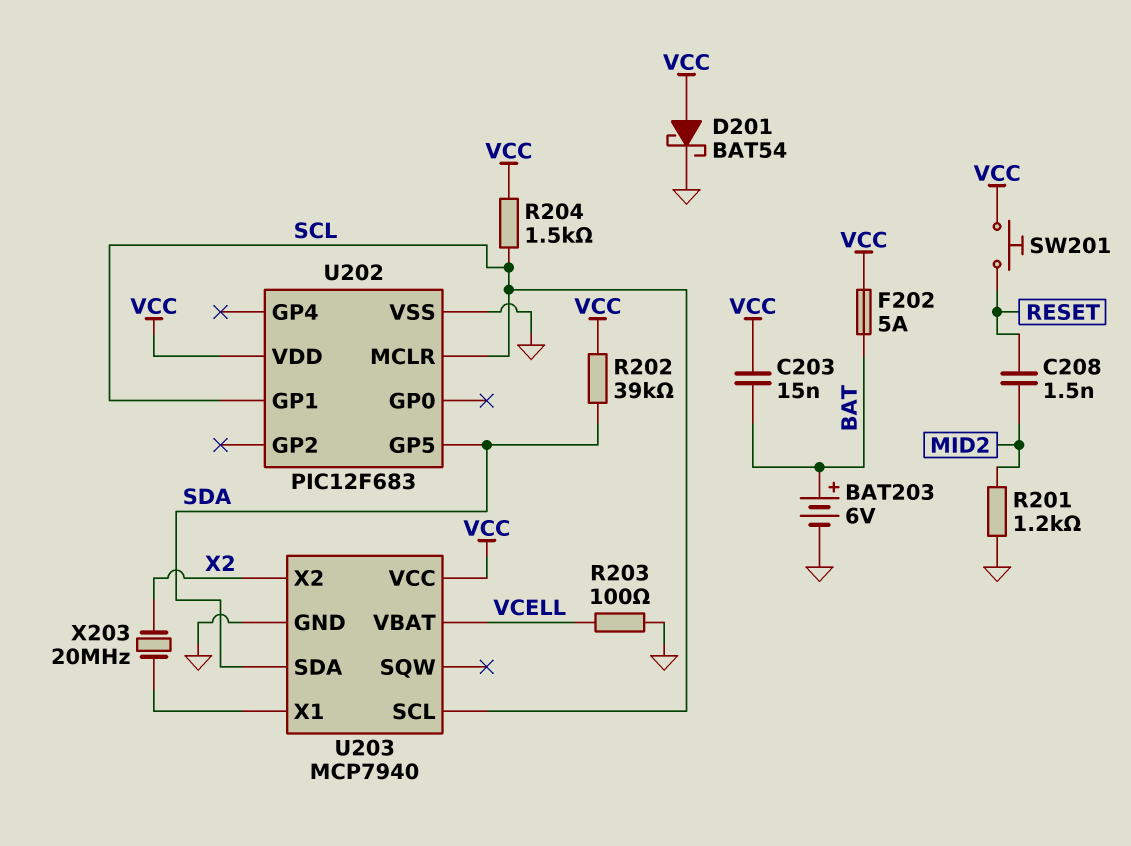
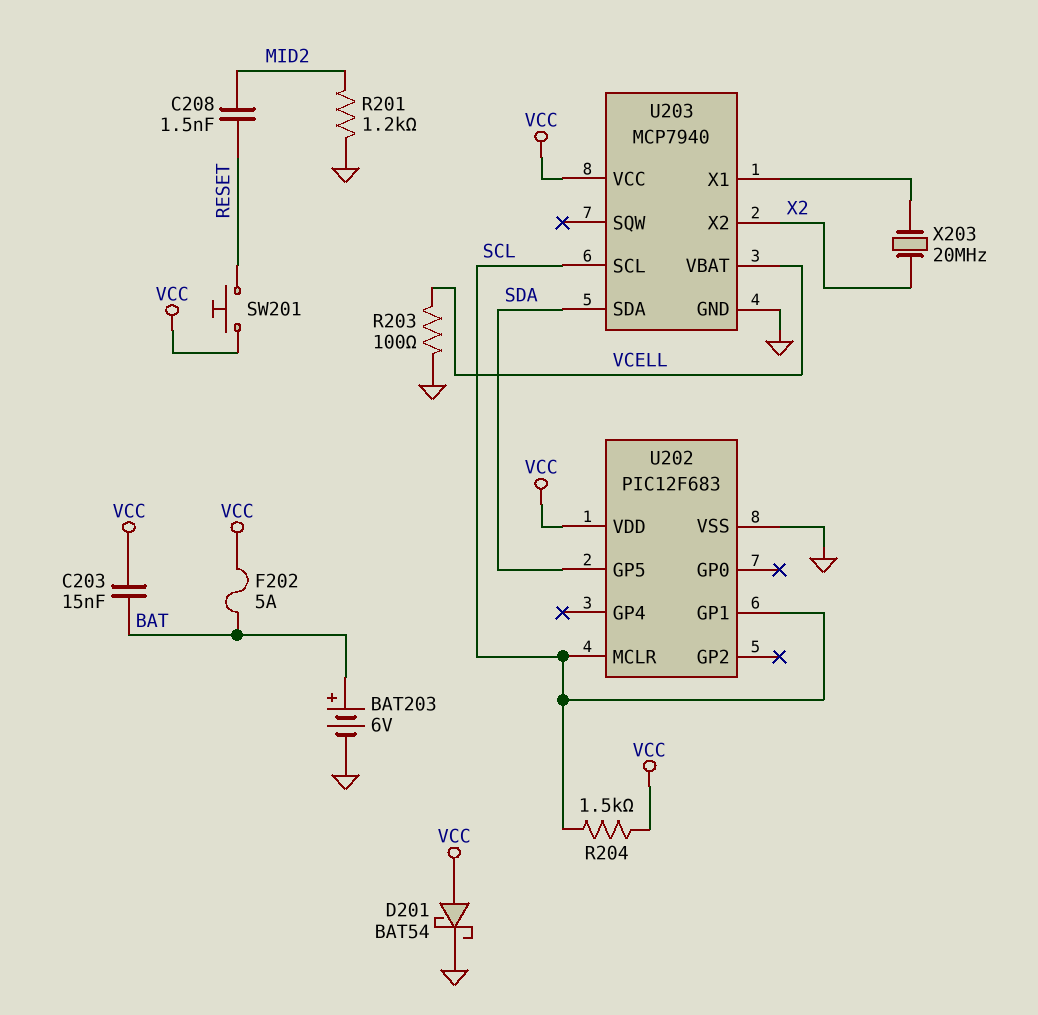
R202: 39k (SDA, VCC) -> none

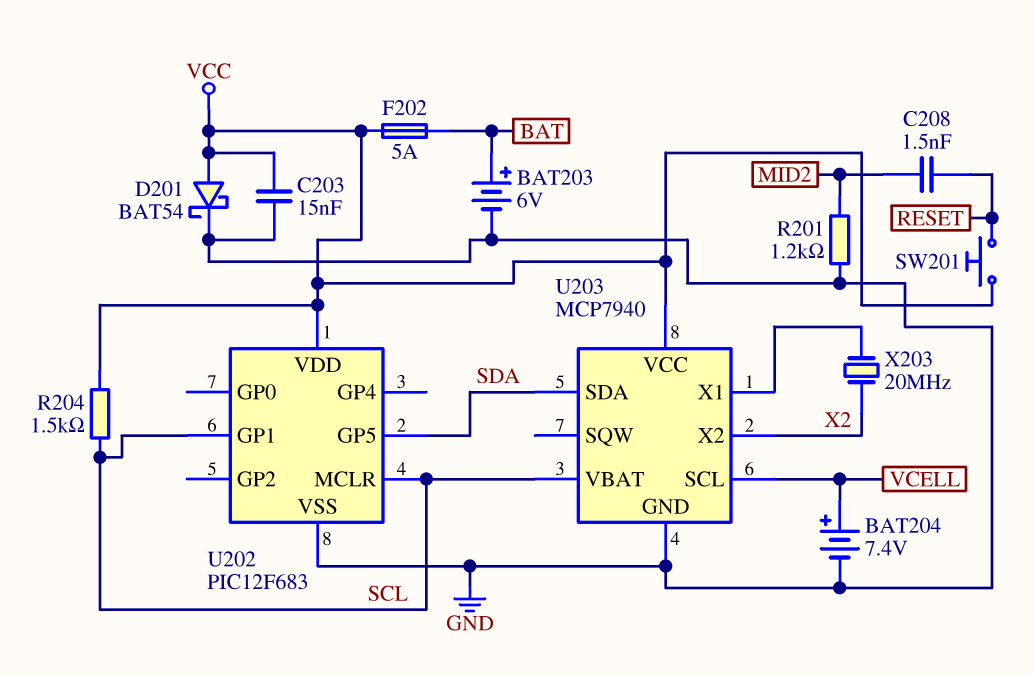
BAT204: none -> 7.4V (plus VCELL, minus GND)
C203: 15nF (BAT, VCC) -> 15nF (GND, VCC)
R203: 100 (GND, VCELL) -> none
U203 pin SCL: SCL -> VCELL
U203 pin VBAT: VCELL -> SCL

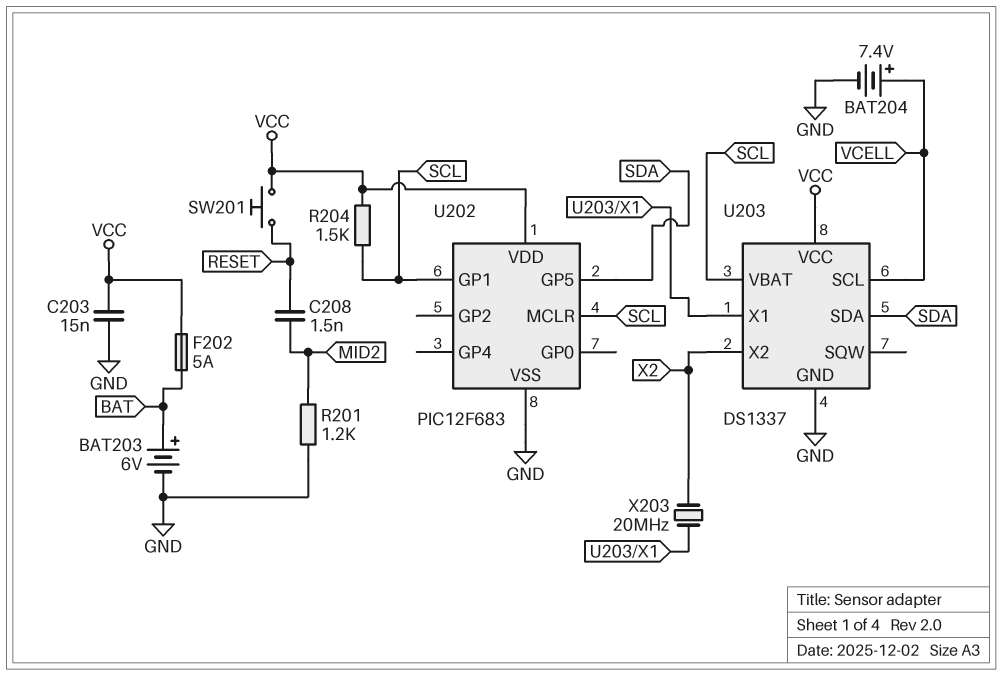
D201: schottky BAT54 (A VCC, K GND) -> none
U203: MCP7940 -> DS1337

